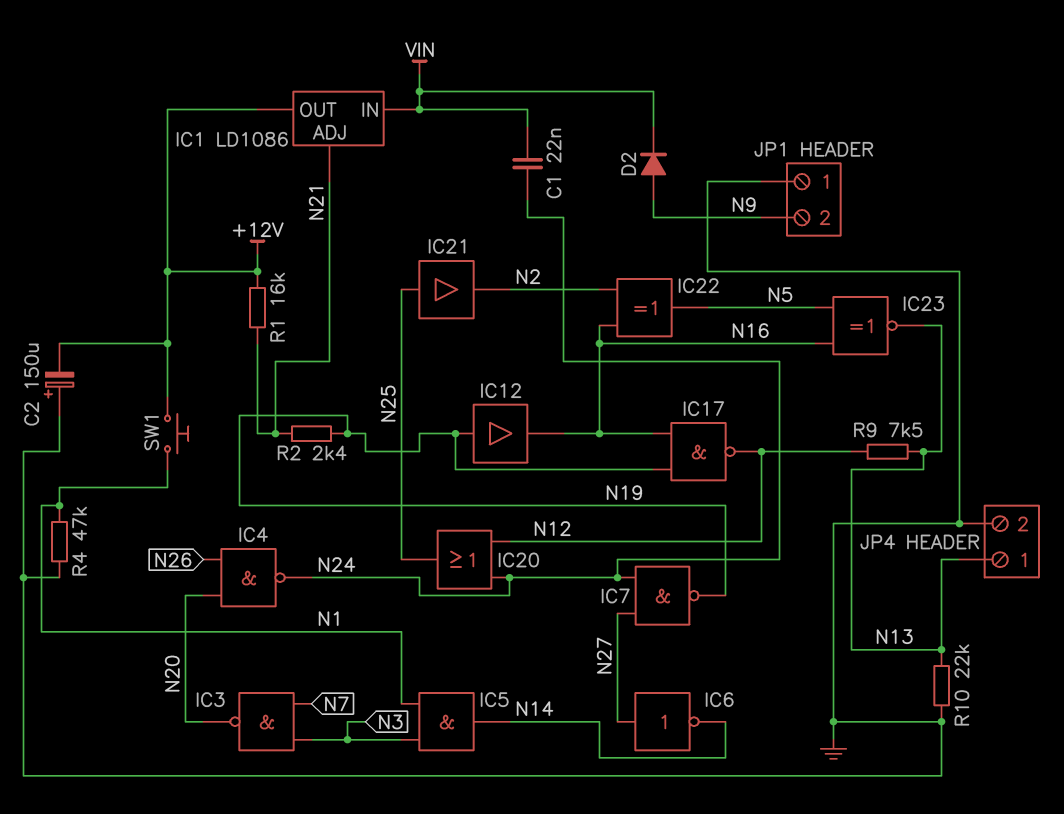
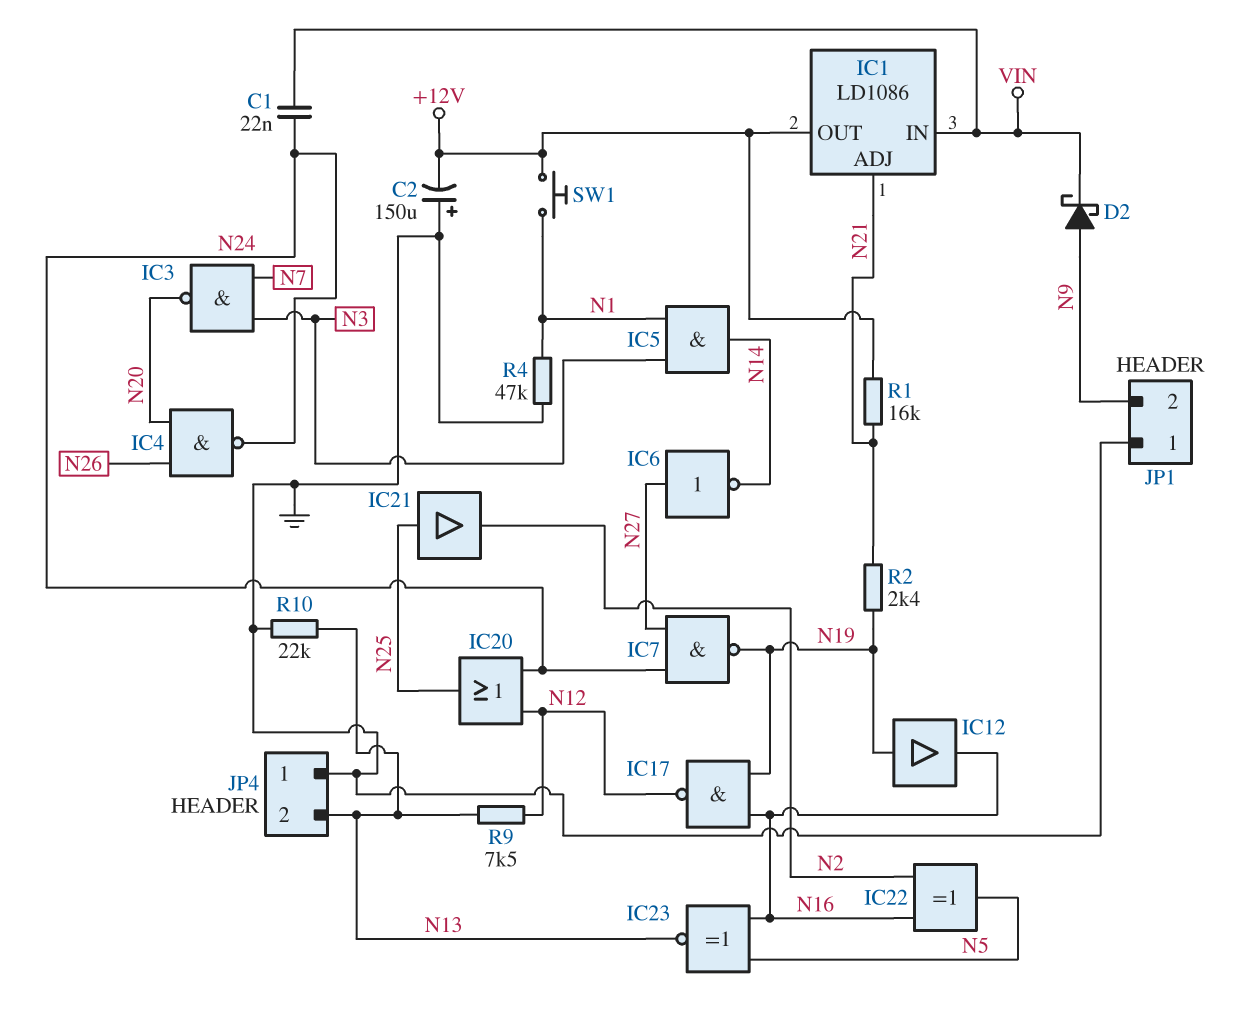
D2: diode (A N9, K VIN) -> schottky (A N9, K VIN)
JP4 pin 1: N13 -> GND
JP4 pin 2: GND -> N13

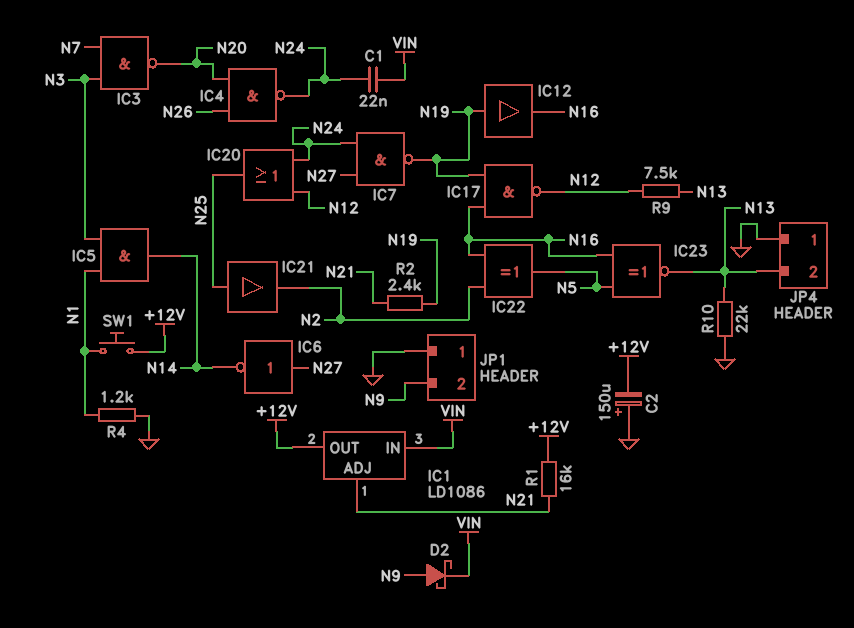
R4: 47k (GND, N1) -> 1.2k (GND, N1)

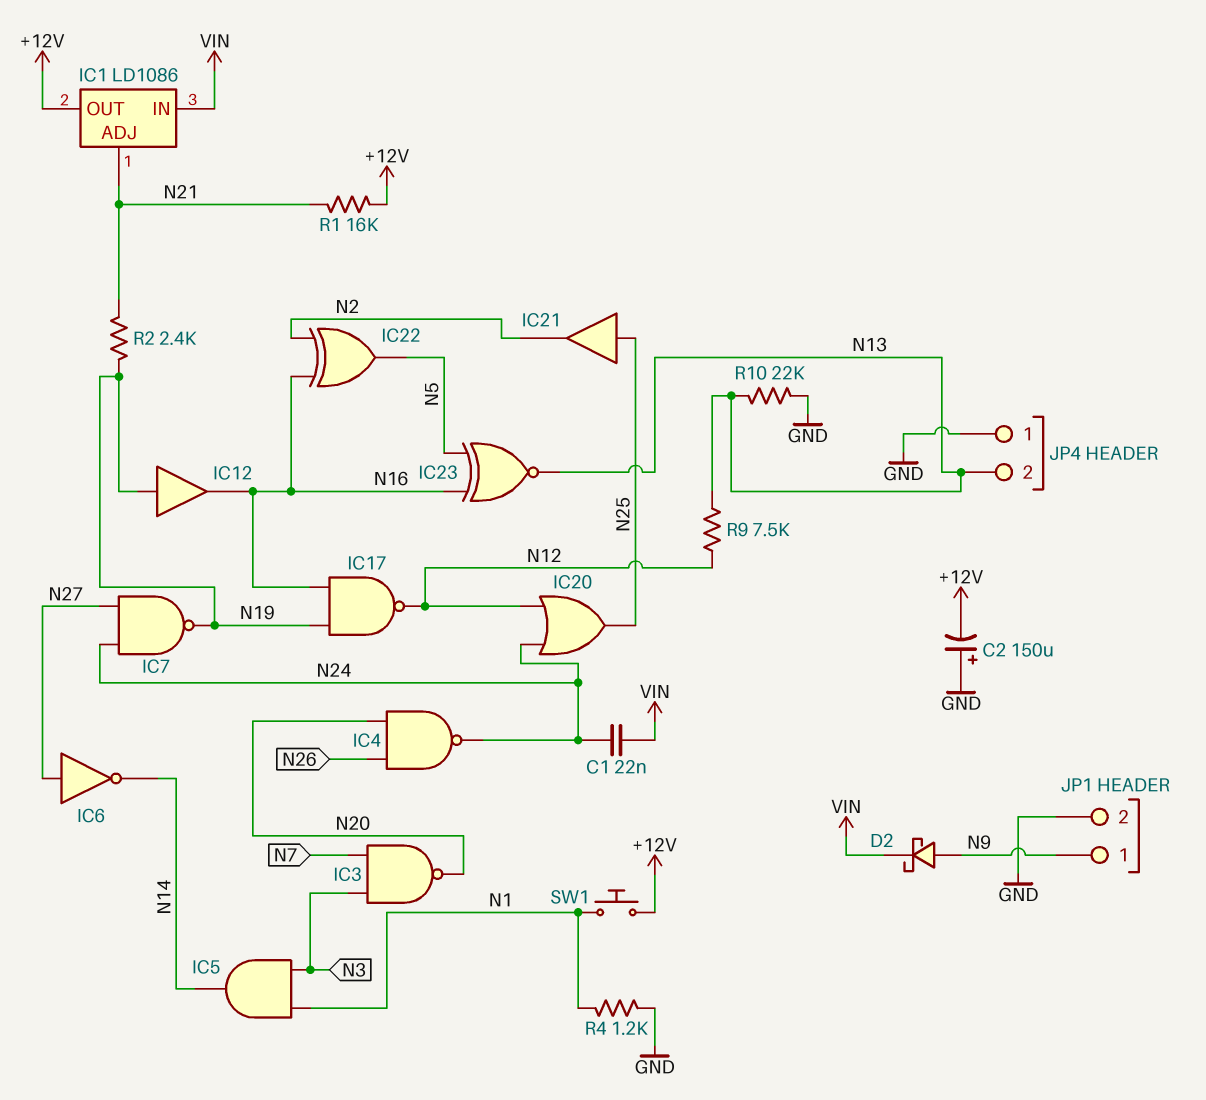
JP1 pin 1: GND -> N9
JP1 pin 2: N9 -> GND

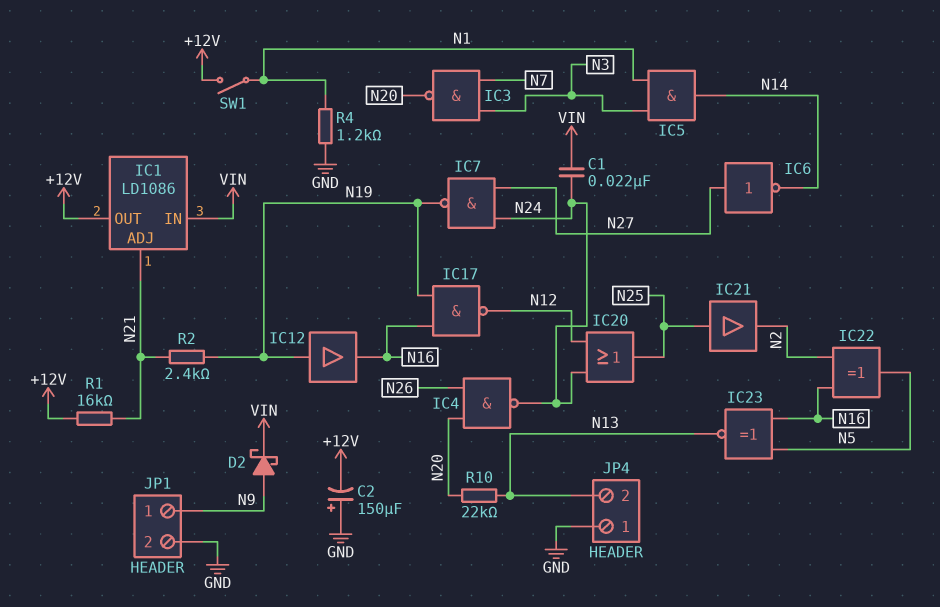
R9: 7.5k (N12, N13) -> none
R10: 22k (GND, N13) -> 22k (N13, N20)
SW1: button (+12V, N1) -> switch (+12V, N1)

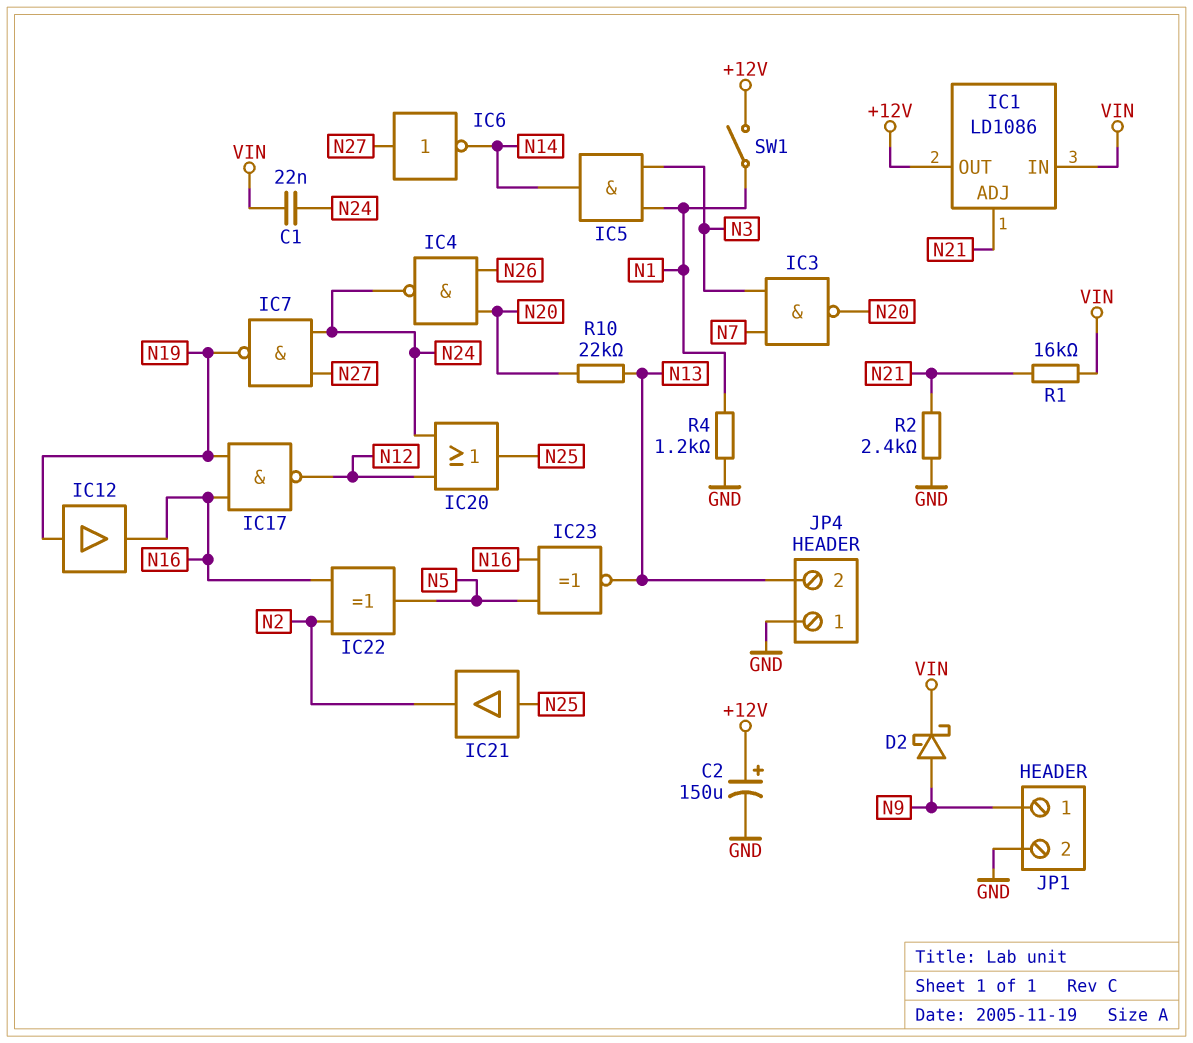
C2: 150uF (plus GND, minus +12V) -> 150uF (plus +12V, minus GND)
R1: 16k (+12V, N21) -> 16k (N21, VIN)
R2: 2.4k (N19, N21) -> 2.4k (GND, N21)

